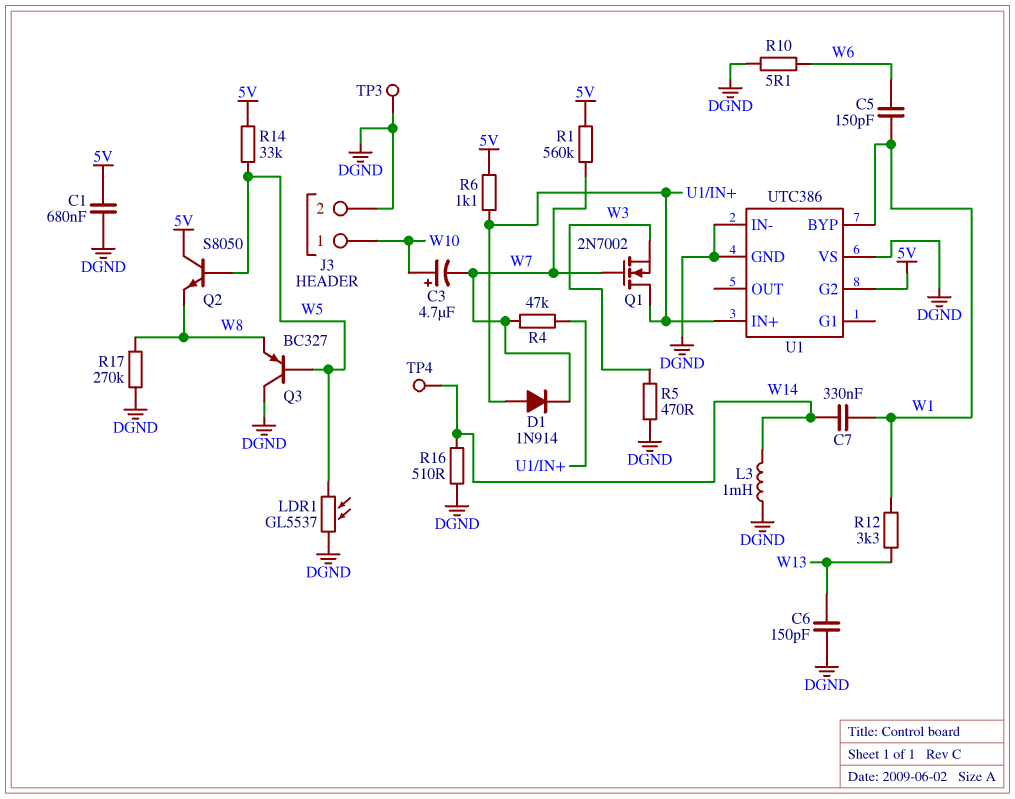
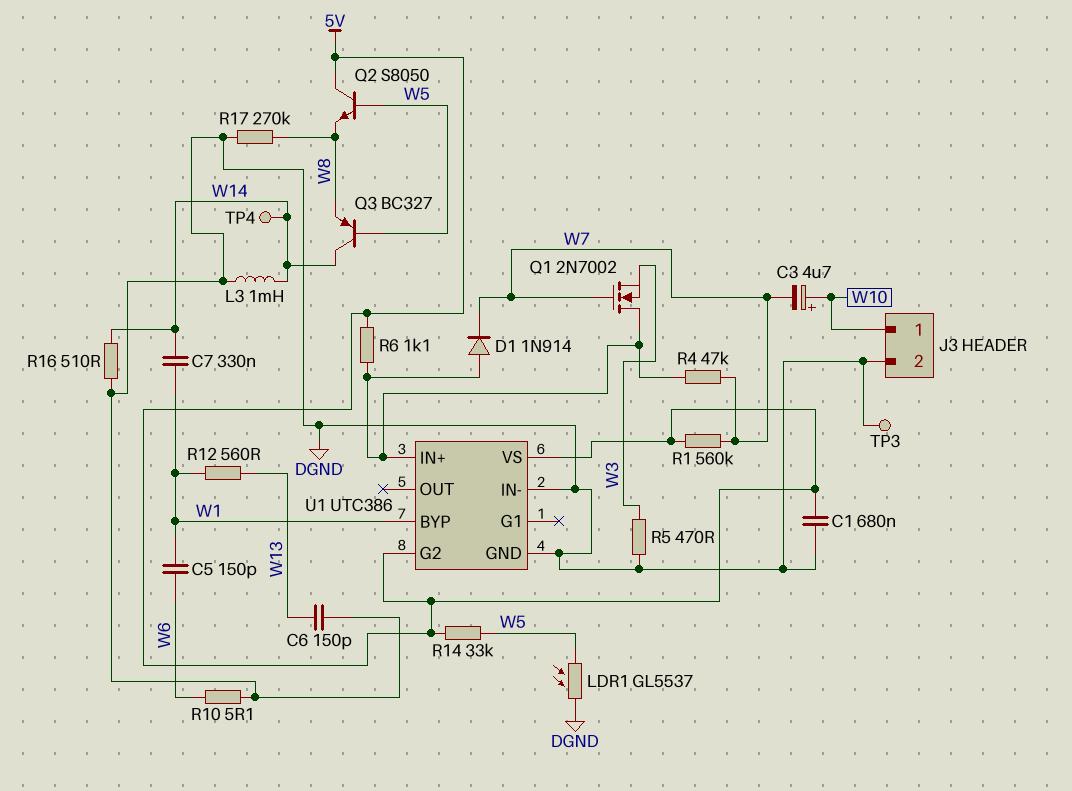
Q3: PNP BC327 (B W5, C DGND, E W8) -> PNP BC327 (B W5, C W14, E W8)
R12: 3.3k (W1, W13) -> 560 (W1, W13)
U1 pin VS: DGND -> 5V

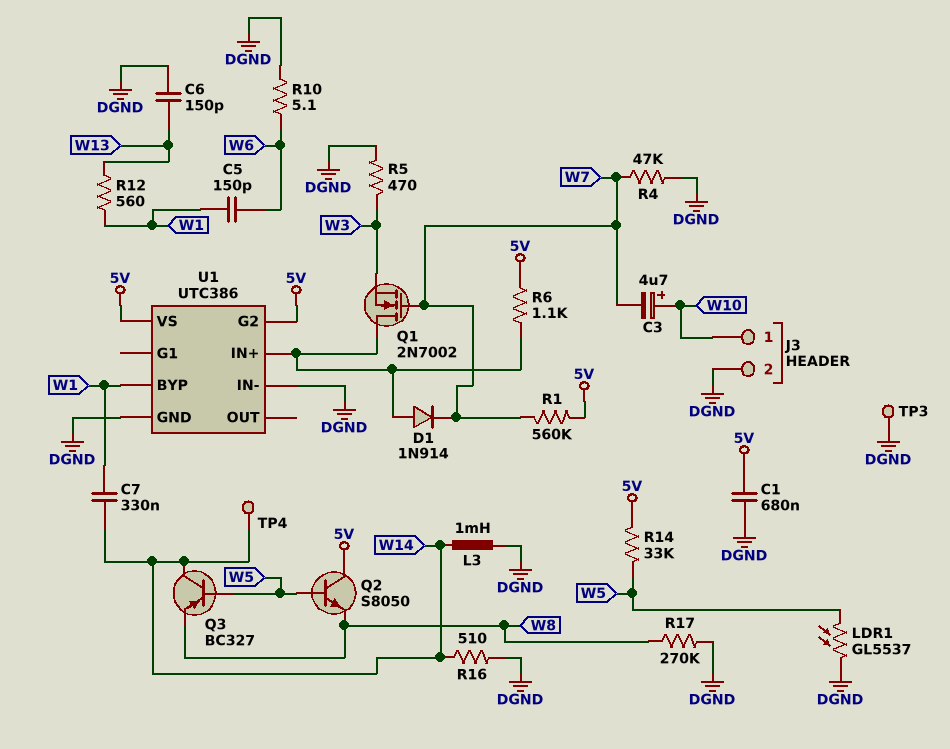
R4: 47k (U1/IN+, W7) -> 47k (DGND, W7)

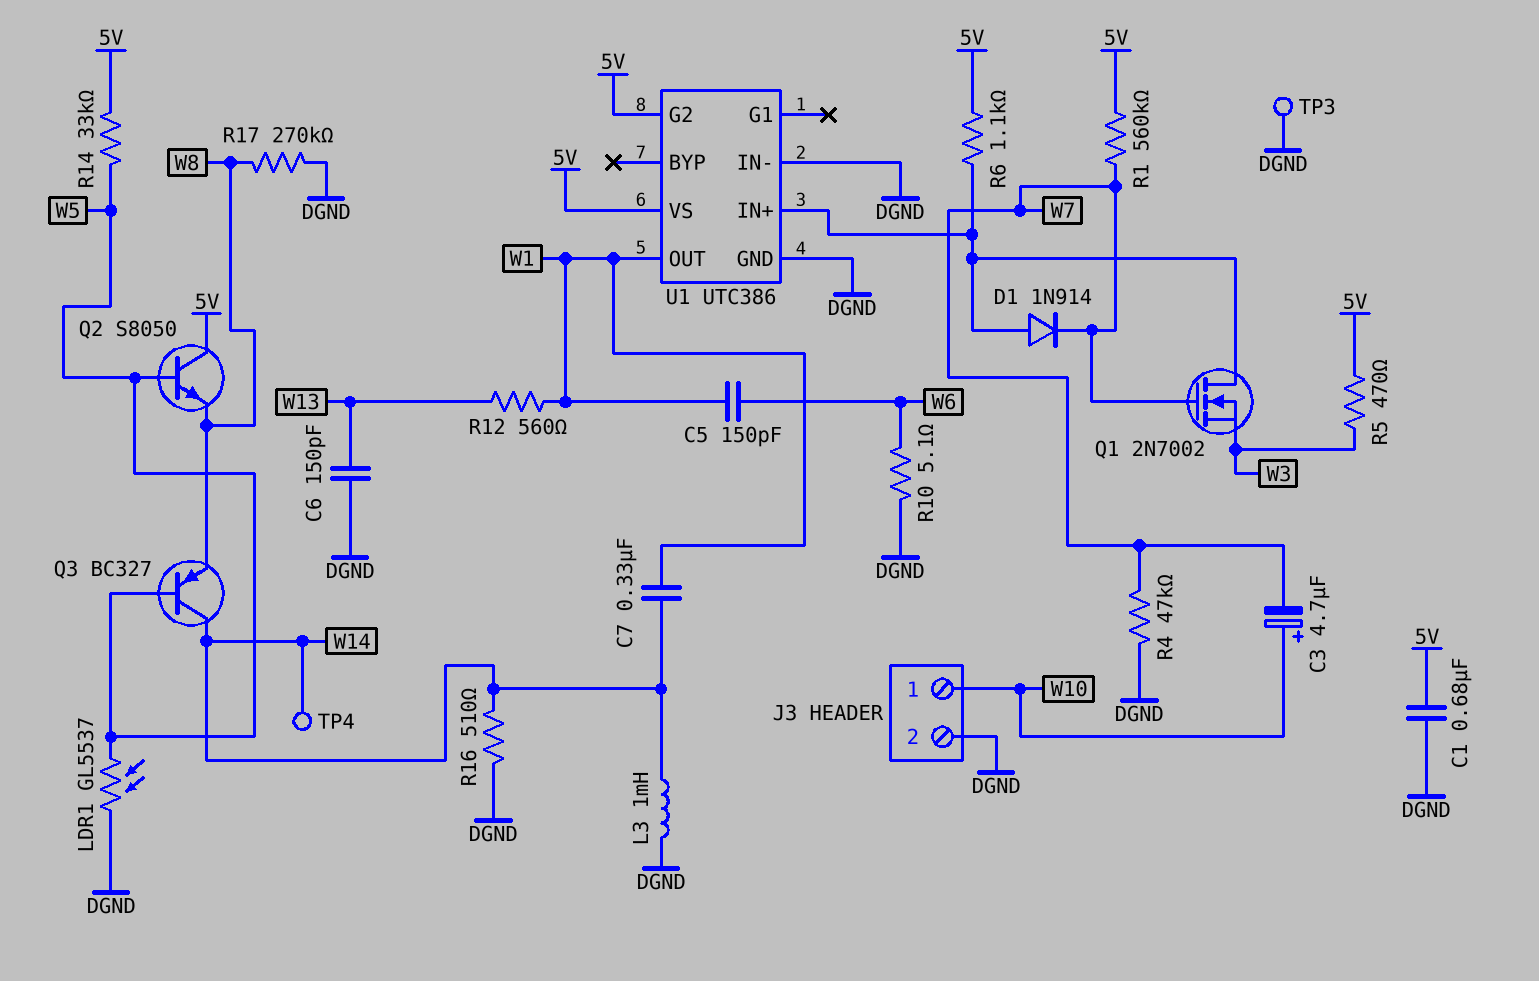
R5: 470 (DGND, W3) -> 470 (5V, W3)
U1 pin BYP: W1 -> none
U1 pin OUT: none -> W1

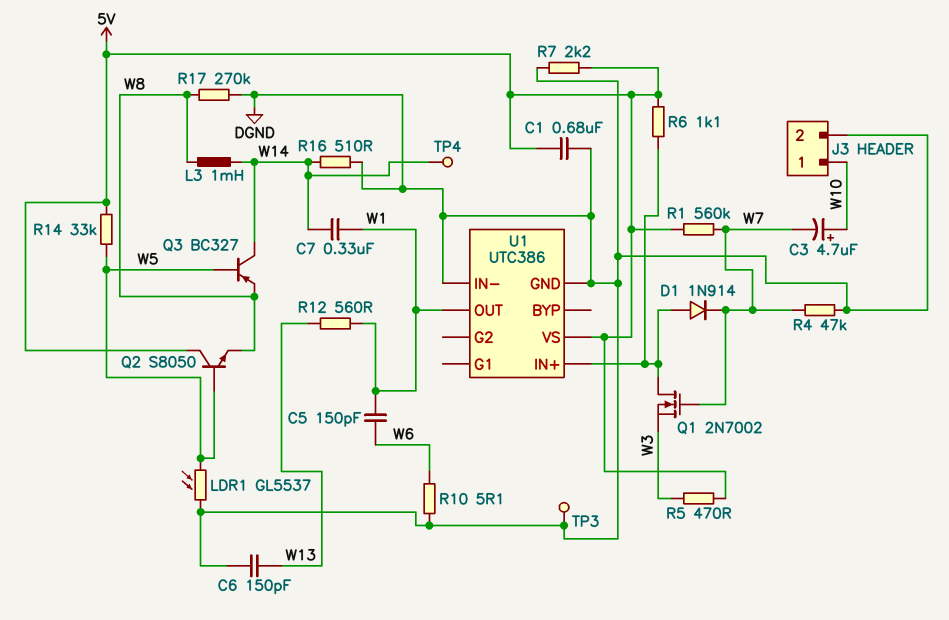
L3: 1mH (DGND, W14) -> 1mH (W8, W14)
R7: none -> 2.2k (5V, DGND)
U1 pin G2: 5V -> none

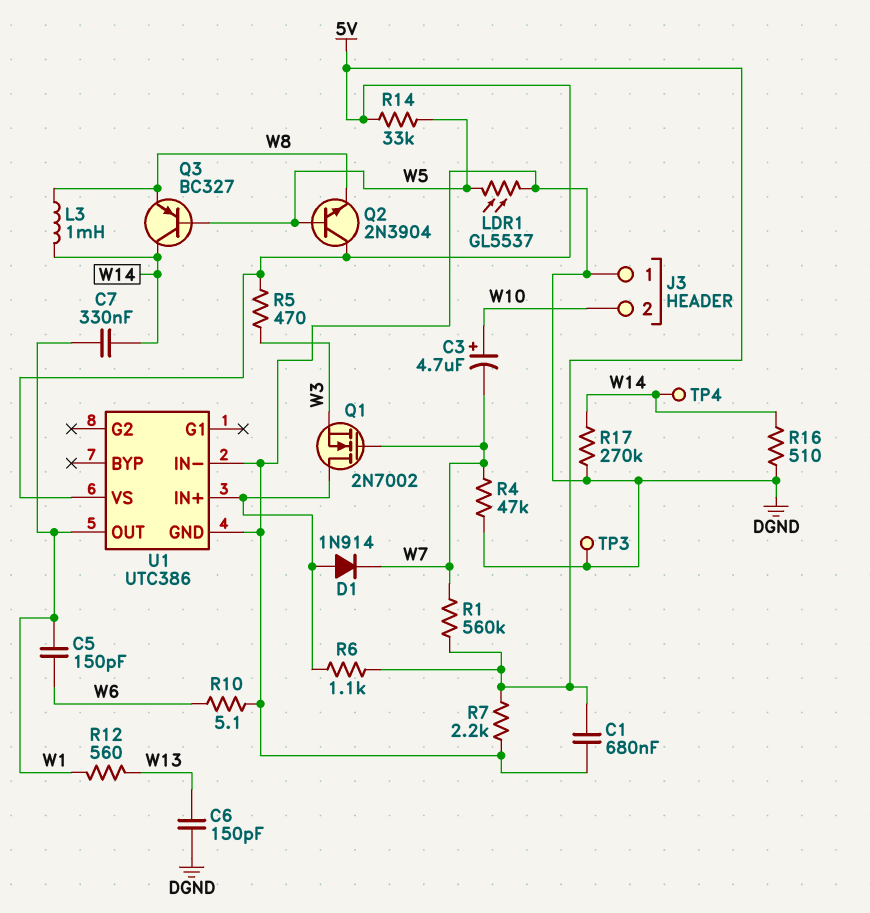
J3 pin 1: W10 -> DGND
J3 pin 2: DGND -> W10
Q2: NPN S8050 (B W5, C 5V, E W8) -> NPN 2N3904 (B W5, C 5V, E W8)
R17: 270k (DGND, W8) -> 270k (DGND, W14)

